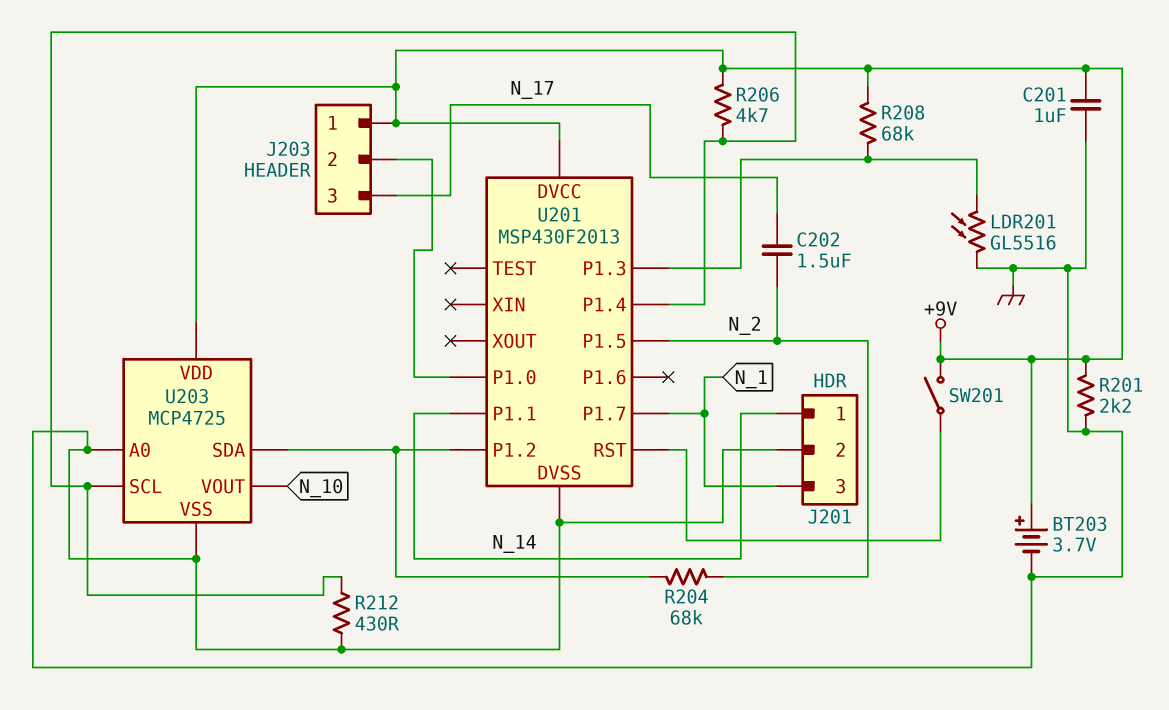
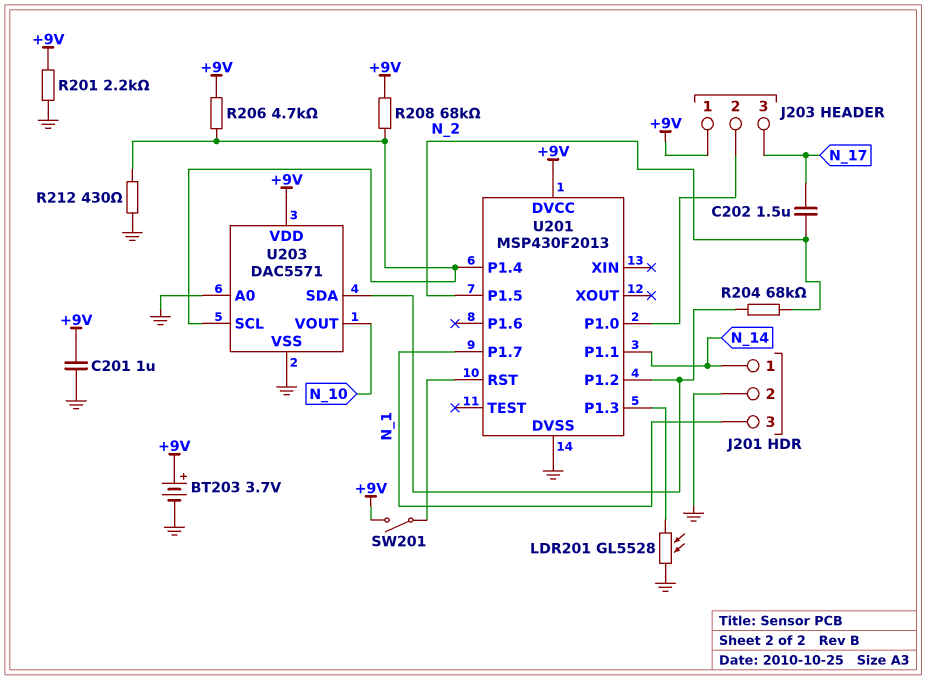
LDR201: GL5516 (GND, U201/P1.3) -> GL5528 (GND, U201/P1.3)
R208: 68k (+9V, U201/P1.3) -> 68k (+9V, U201/P1.4)
U203: MCP4725 -> DAC5571

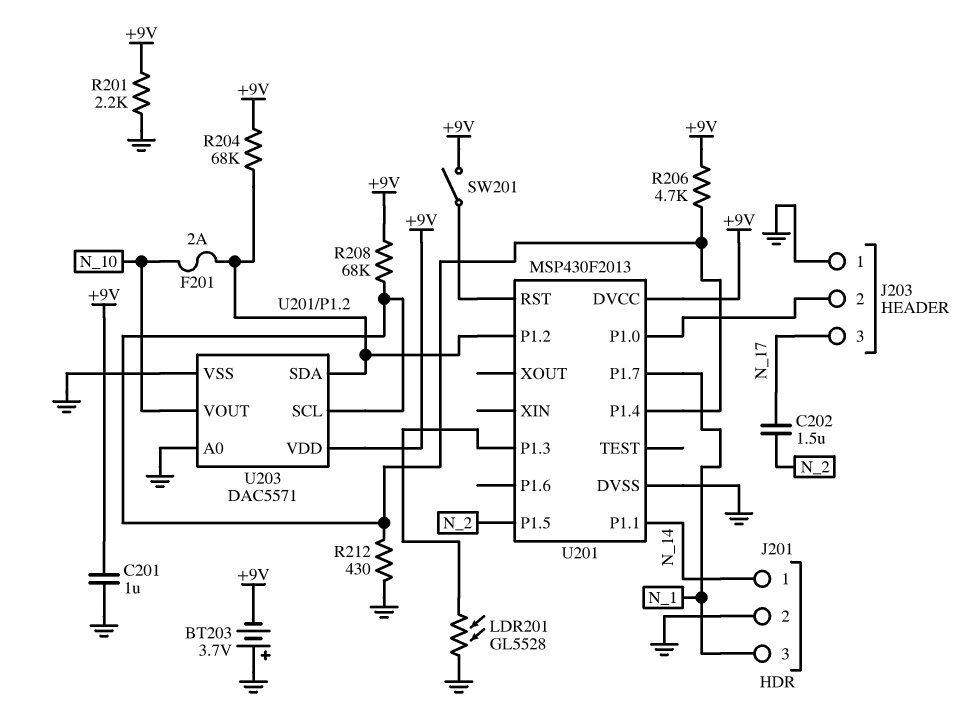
BT203: 3.7V (plus +9V, minus GND) -> 3.7V (plus GND, minus +9V)
F201: none -> 2A (N_10, U201/P1.2)
J203 pin 1: +9V -> GND
R204: 68k (N_2, U201/P1.2) -> 68k (+9V, U201/P1.2)

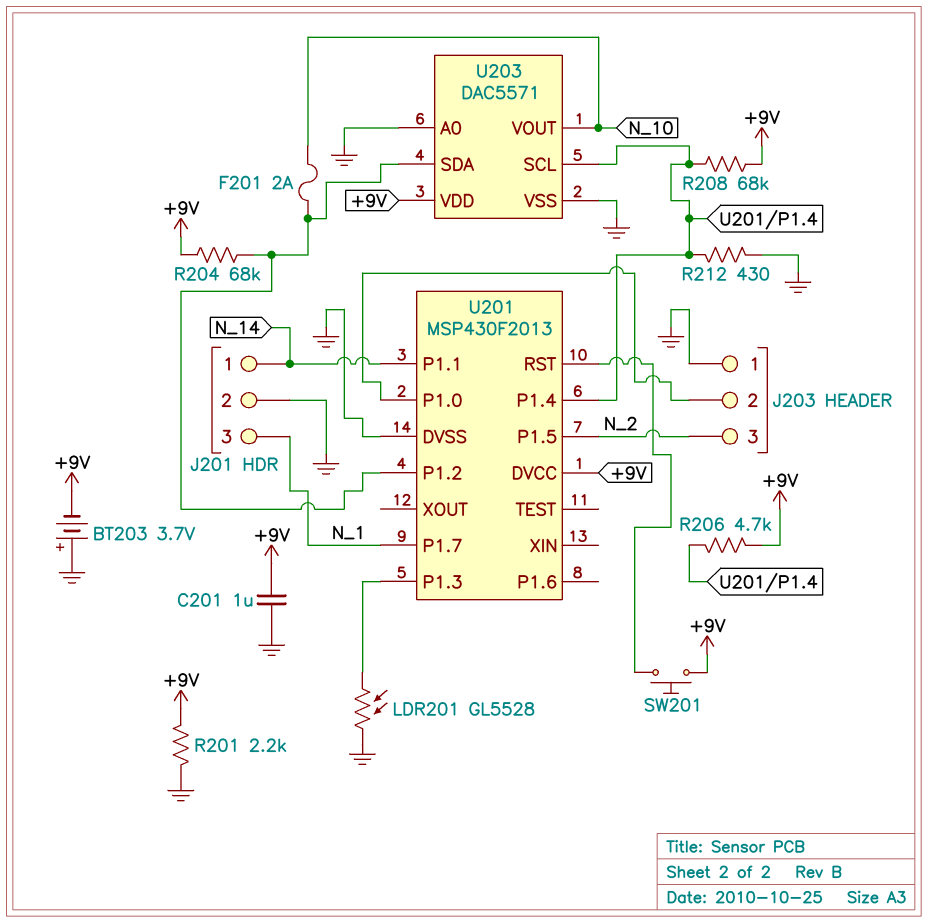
C202: 1.5uF (N_2, N_17) -> none
J203 pin 3: N_17 -> N_2
SW201: switch (+9V, U201/RST) -> button (+9V, U201/RST)

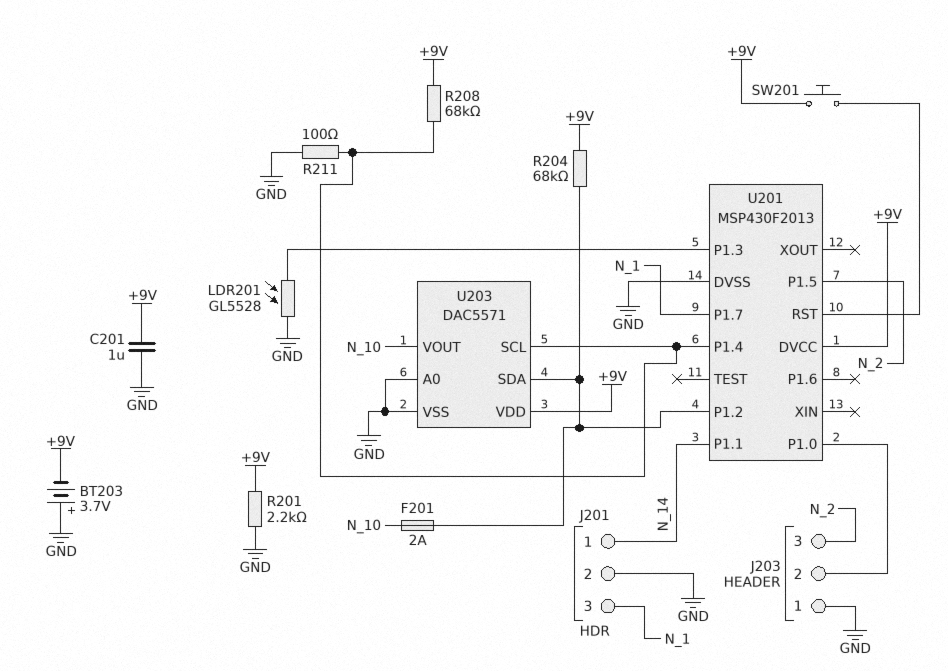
R206: 4.7k (+9V, U201/P1.4) -> none
R211: none -> 100 (GND, U201/P1.4)
R212: 430 (GND, U201/P1.4) -> none

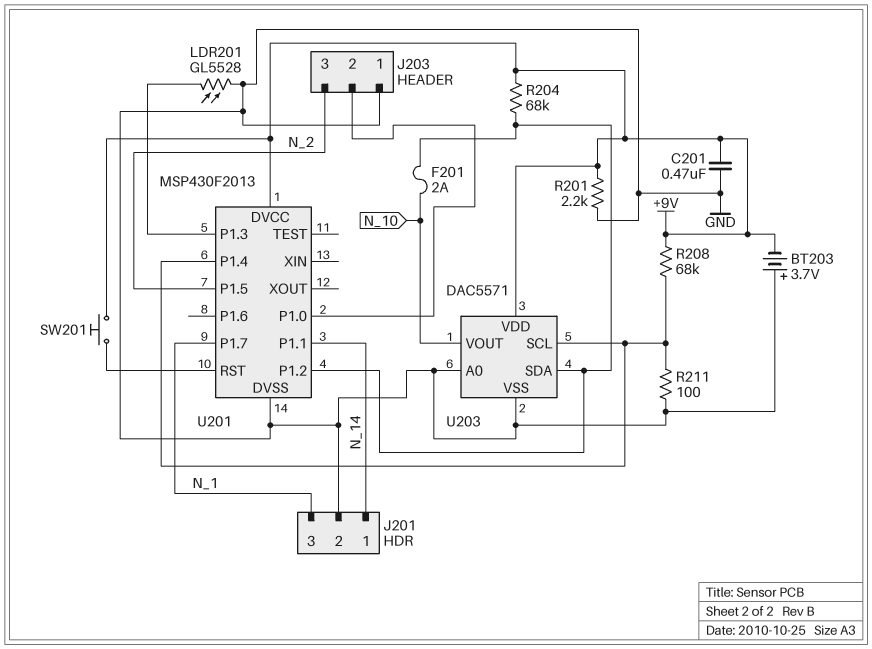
C201: 1uF (+9V, GND) -> 470nF (+9V, GND)

